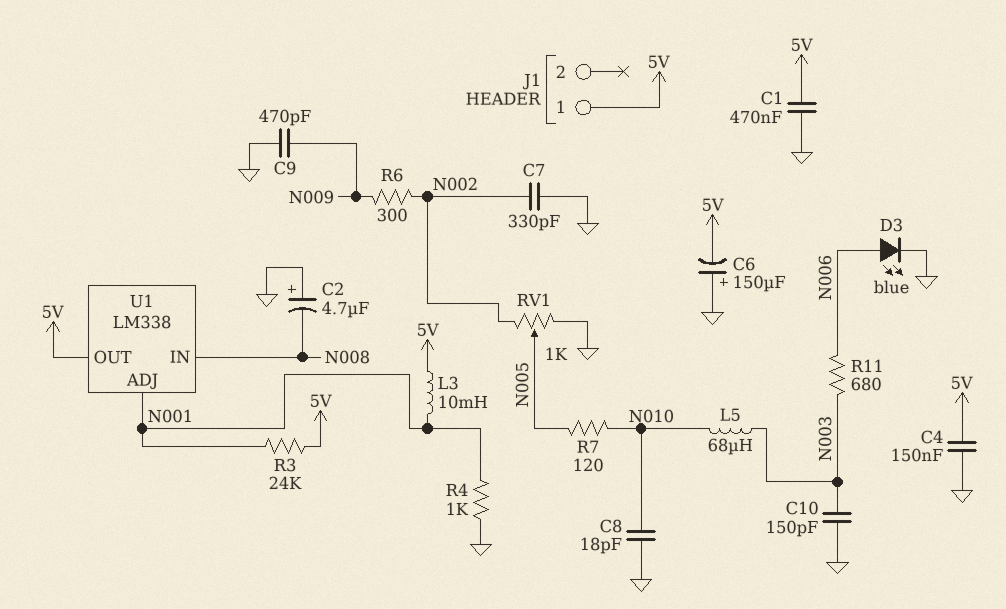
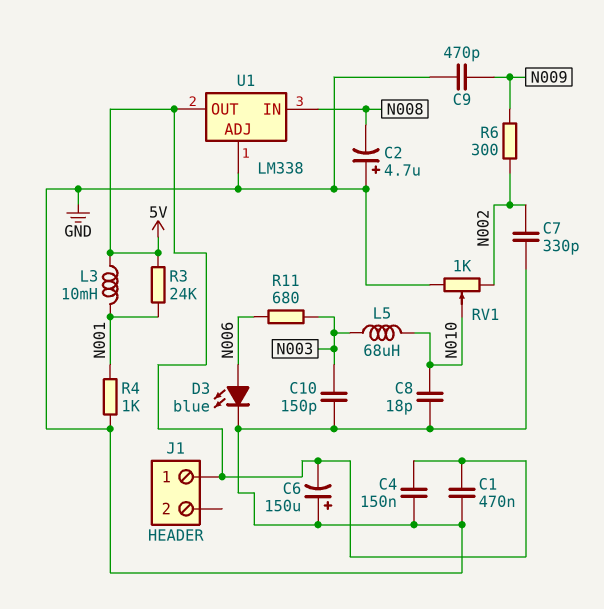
R7: 120 (N005, N010) -> none
RV1: 1k (GND, N002, wiper N005) -> 1k (GND, N002, wiper N010)
U1 pin ADJ: N001 -> GND

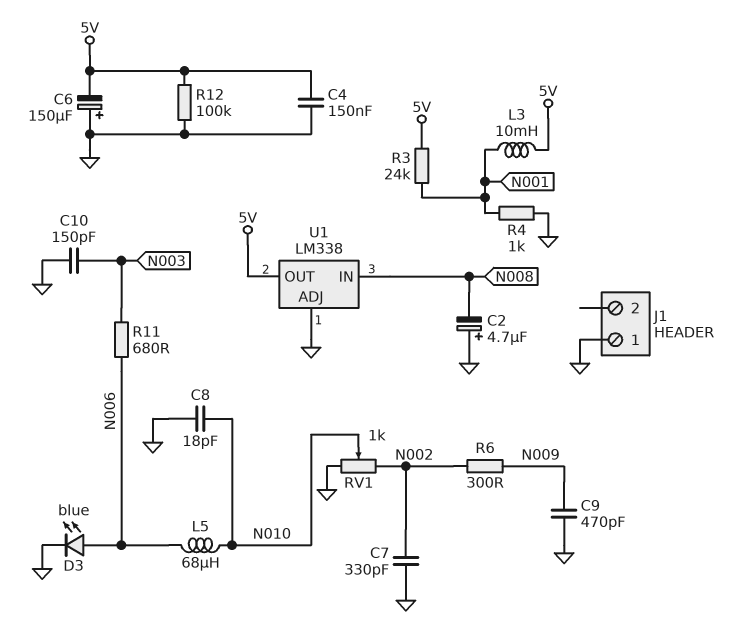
C1: 470nF (5V, GND) -> none
J1 pin 1: 5V -> GND
L5: 68uH (N003, N010) -> 68uH (N006, N010)
R12: none -> 100k (5V, GND)

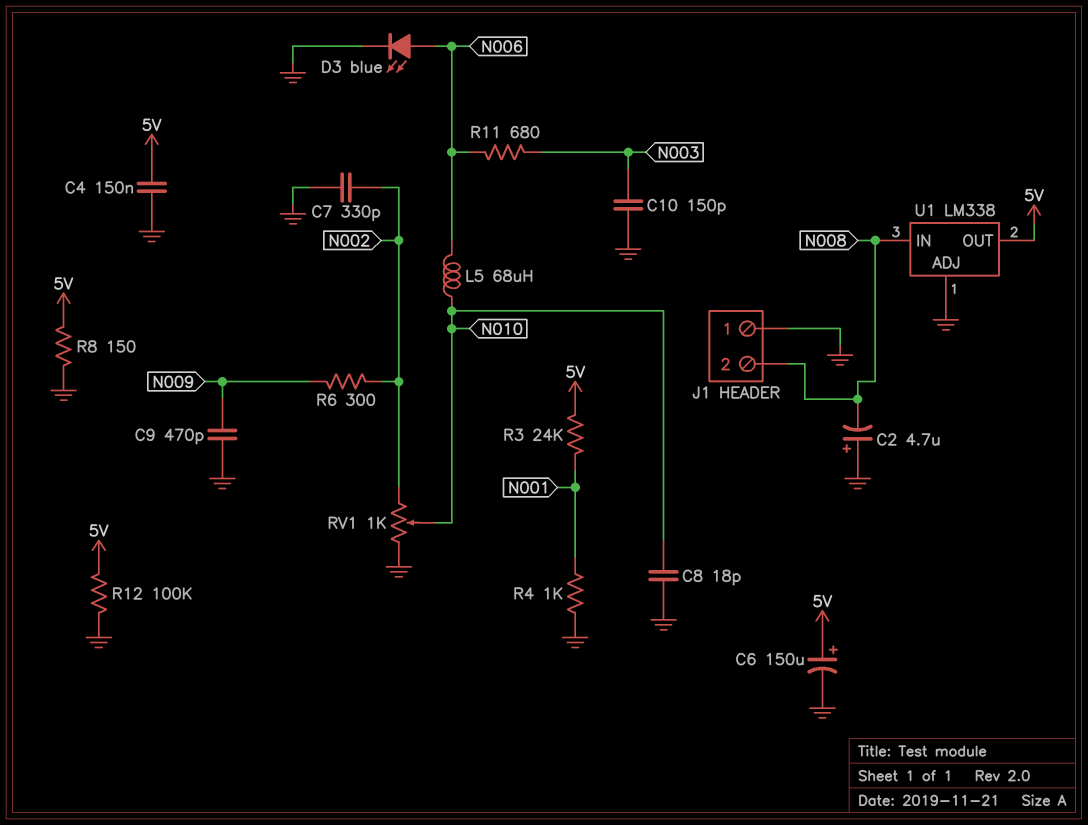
C6: 150uF (plus GND, minus 5V) -> 150uF (plus 5V, minus GND)
J1 pin 2: none -> N008
L3: 10mH (5V, N001) -> none
R8: none -> 150 (5V, GND)

